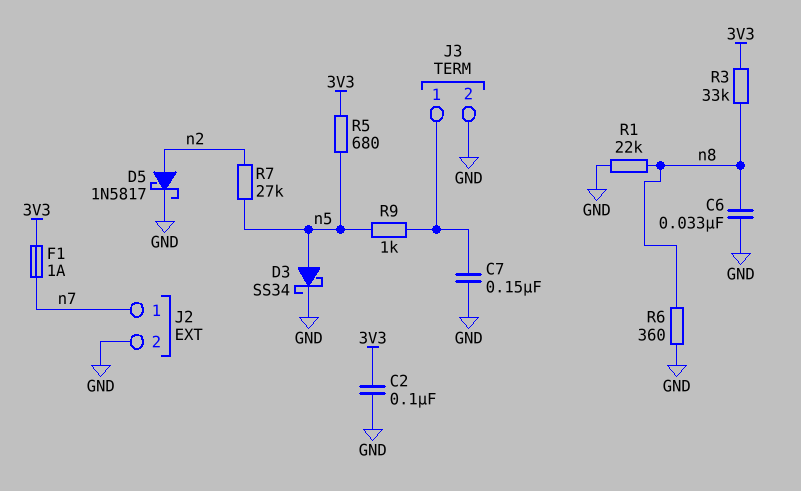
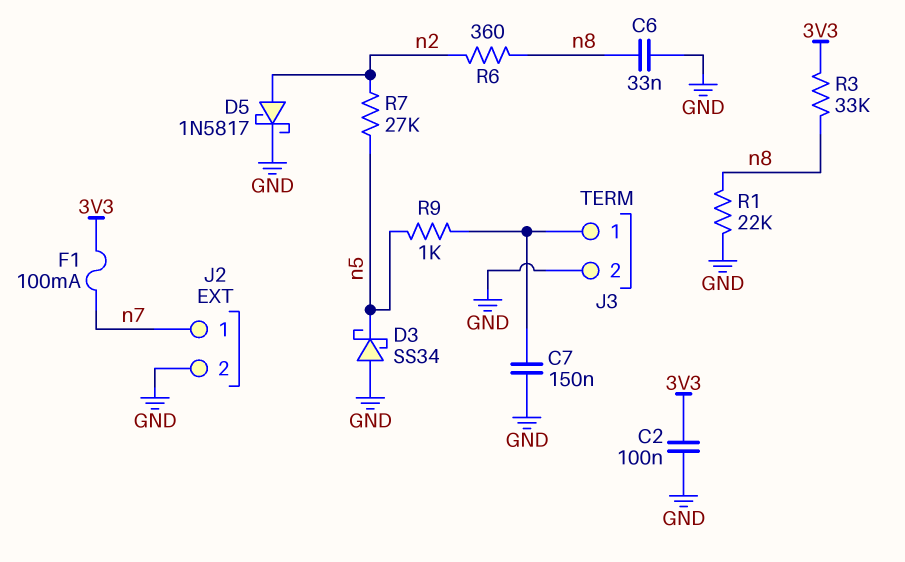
D3: schottky SS34 (A n5, K GND) -> schottky SS34 (A GND, K n5)
F1: 1A (3V3, n7) -> 100mA (3V3, n7)
R5: 680 (3V3, n5) -> none
R6: 360 (GND, n8) -> 360 (n2, n8)

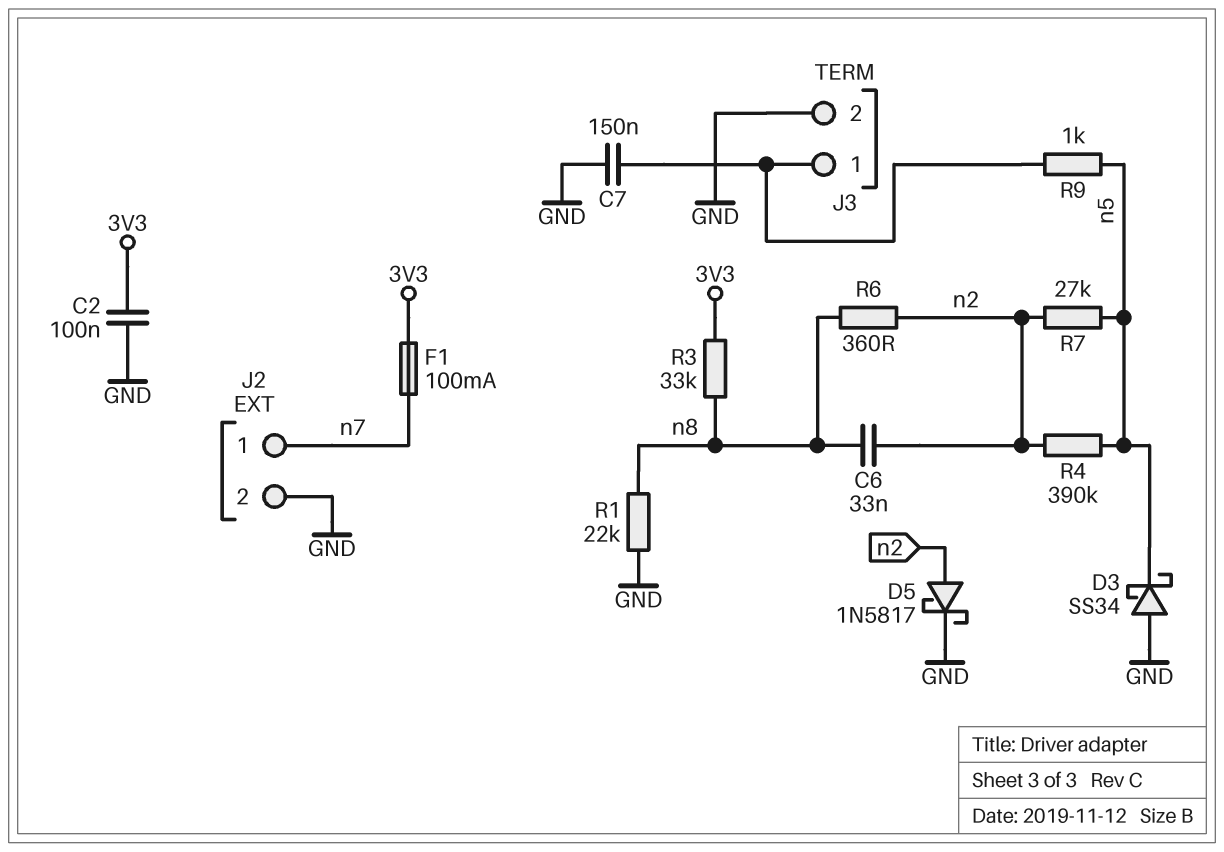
C6: 33nF (GND, n8) -> 33nF (n2, n8)
R4: none -> 390k (n2, n5)

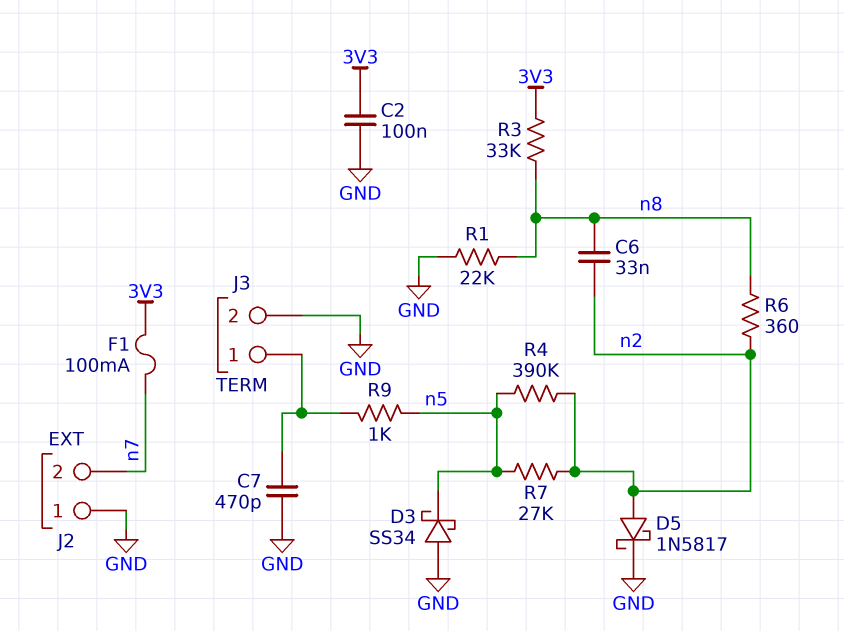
C7: 150nF (GND, J3/1) -> 470pF (GND, J3/1)
J2 pin 1: n7 -> GND
J2 pin 2: GND -> n7

